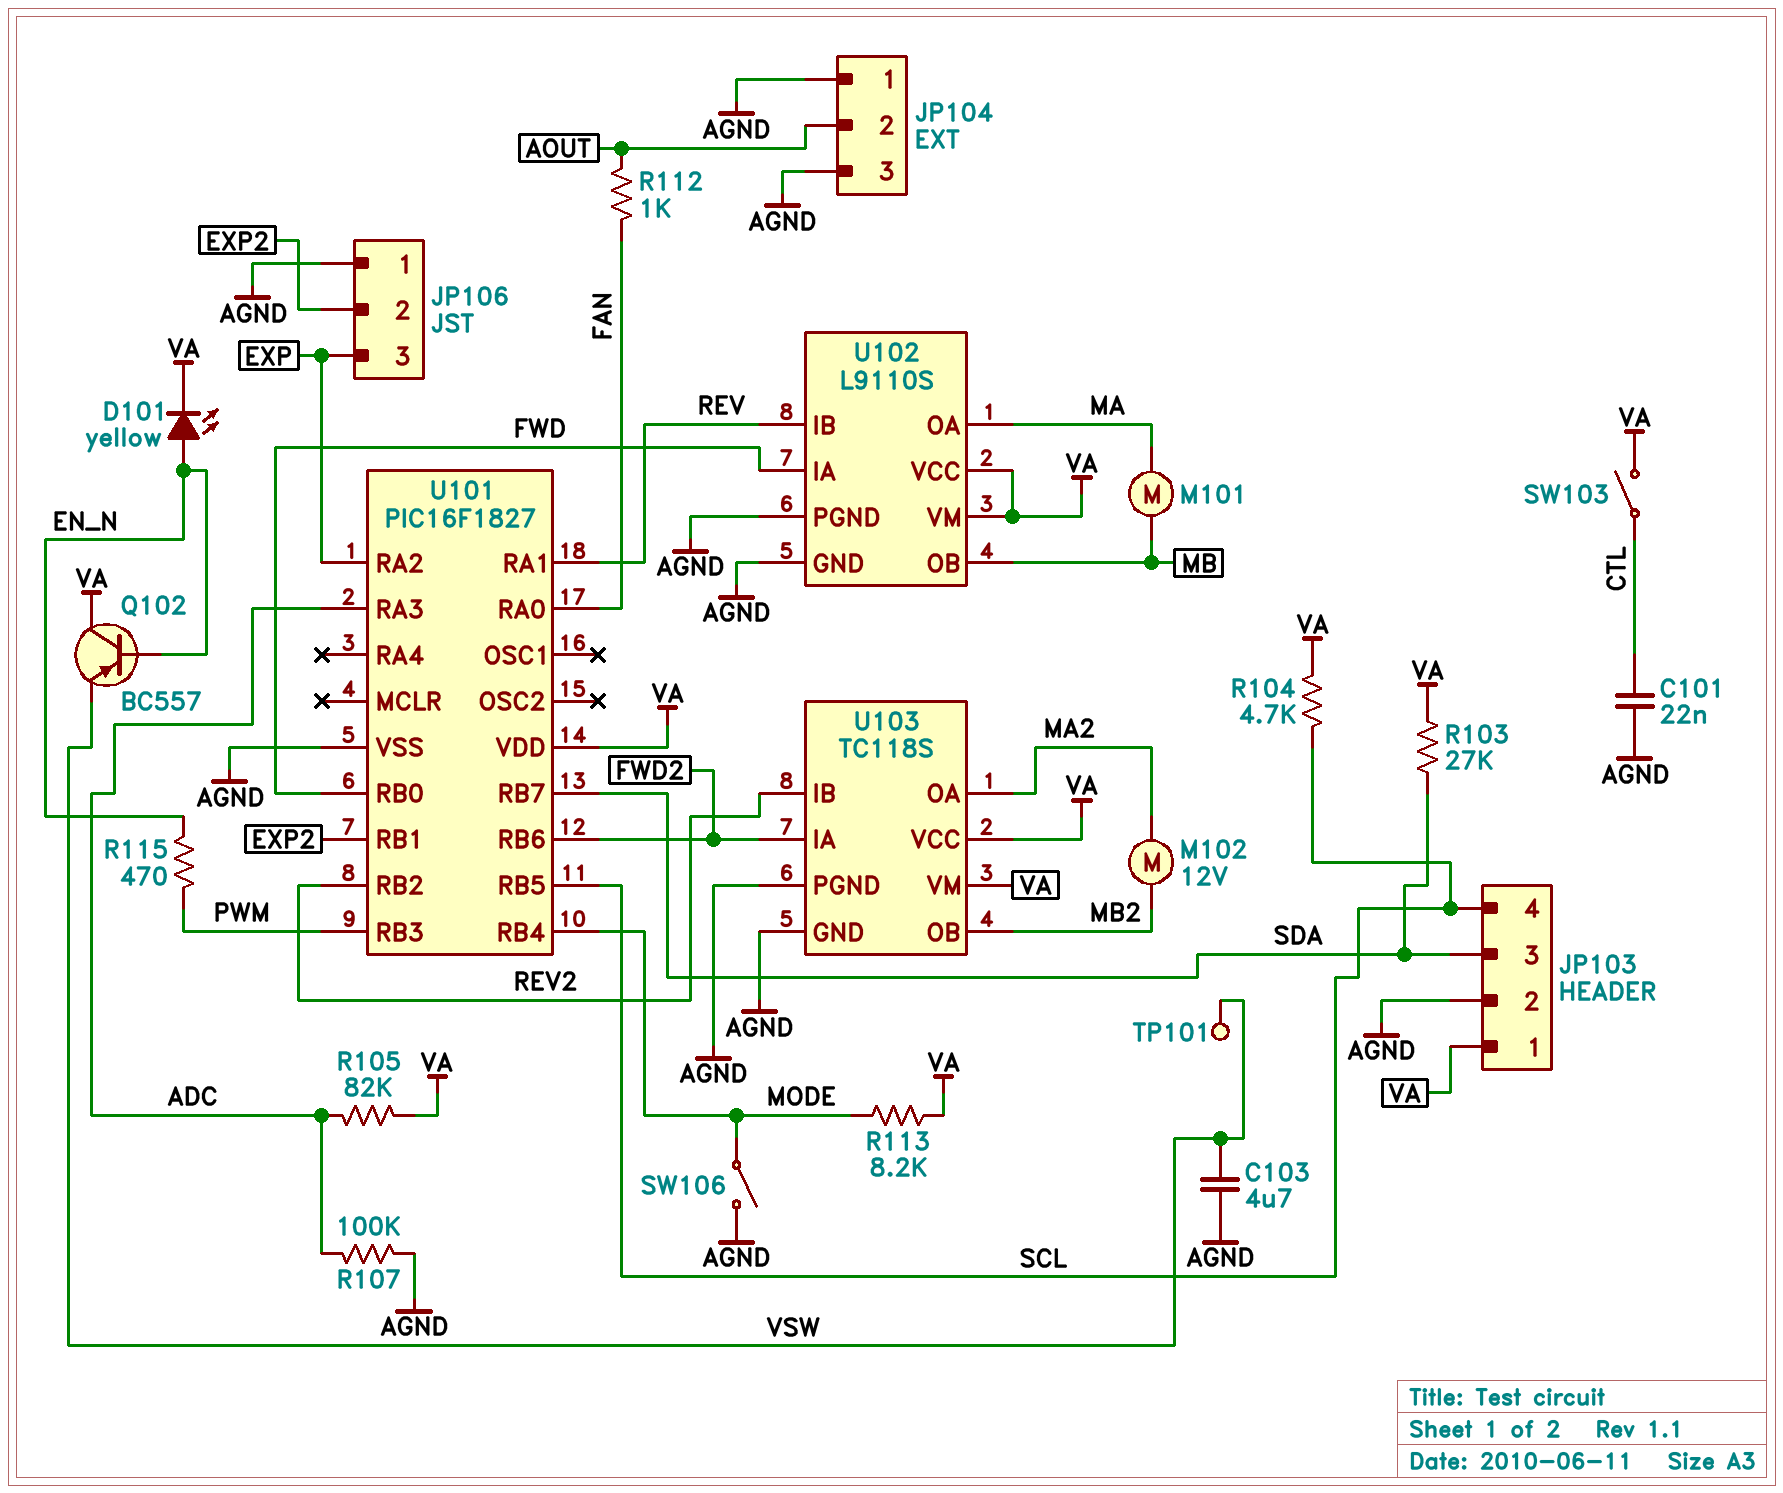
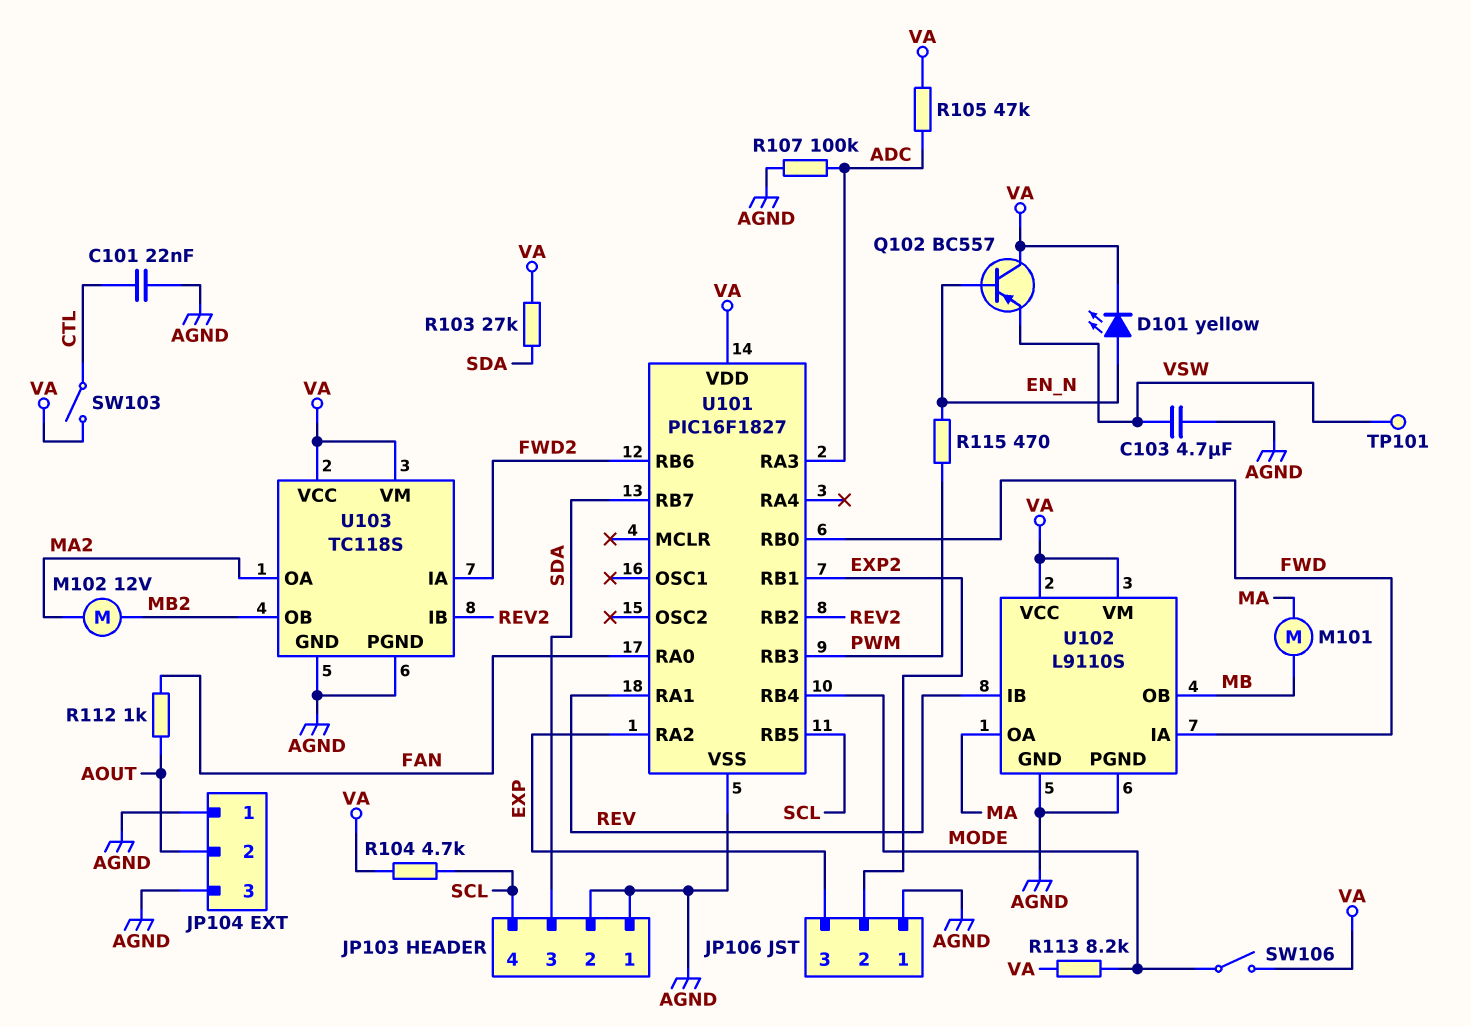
JP103 pin 1: VA -> AGND
R105: 82k (ADC, VA) -> 47k (ADC, VA)
SW106: switch (AGND, MODE) -> switch (MODE, VA)

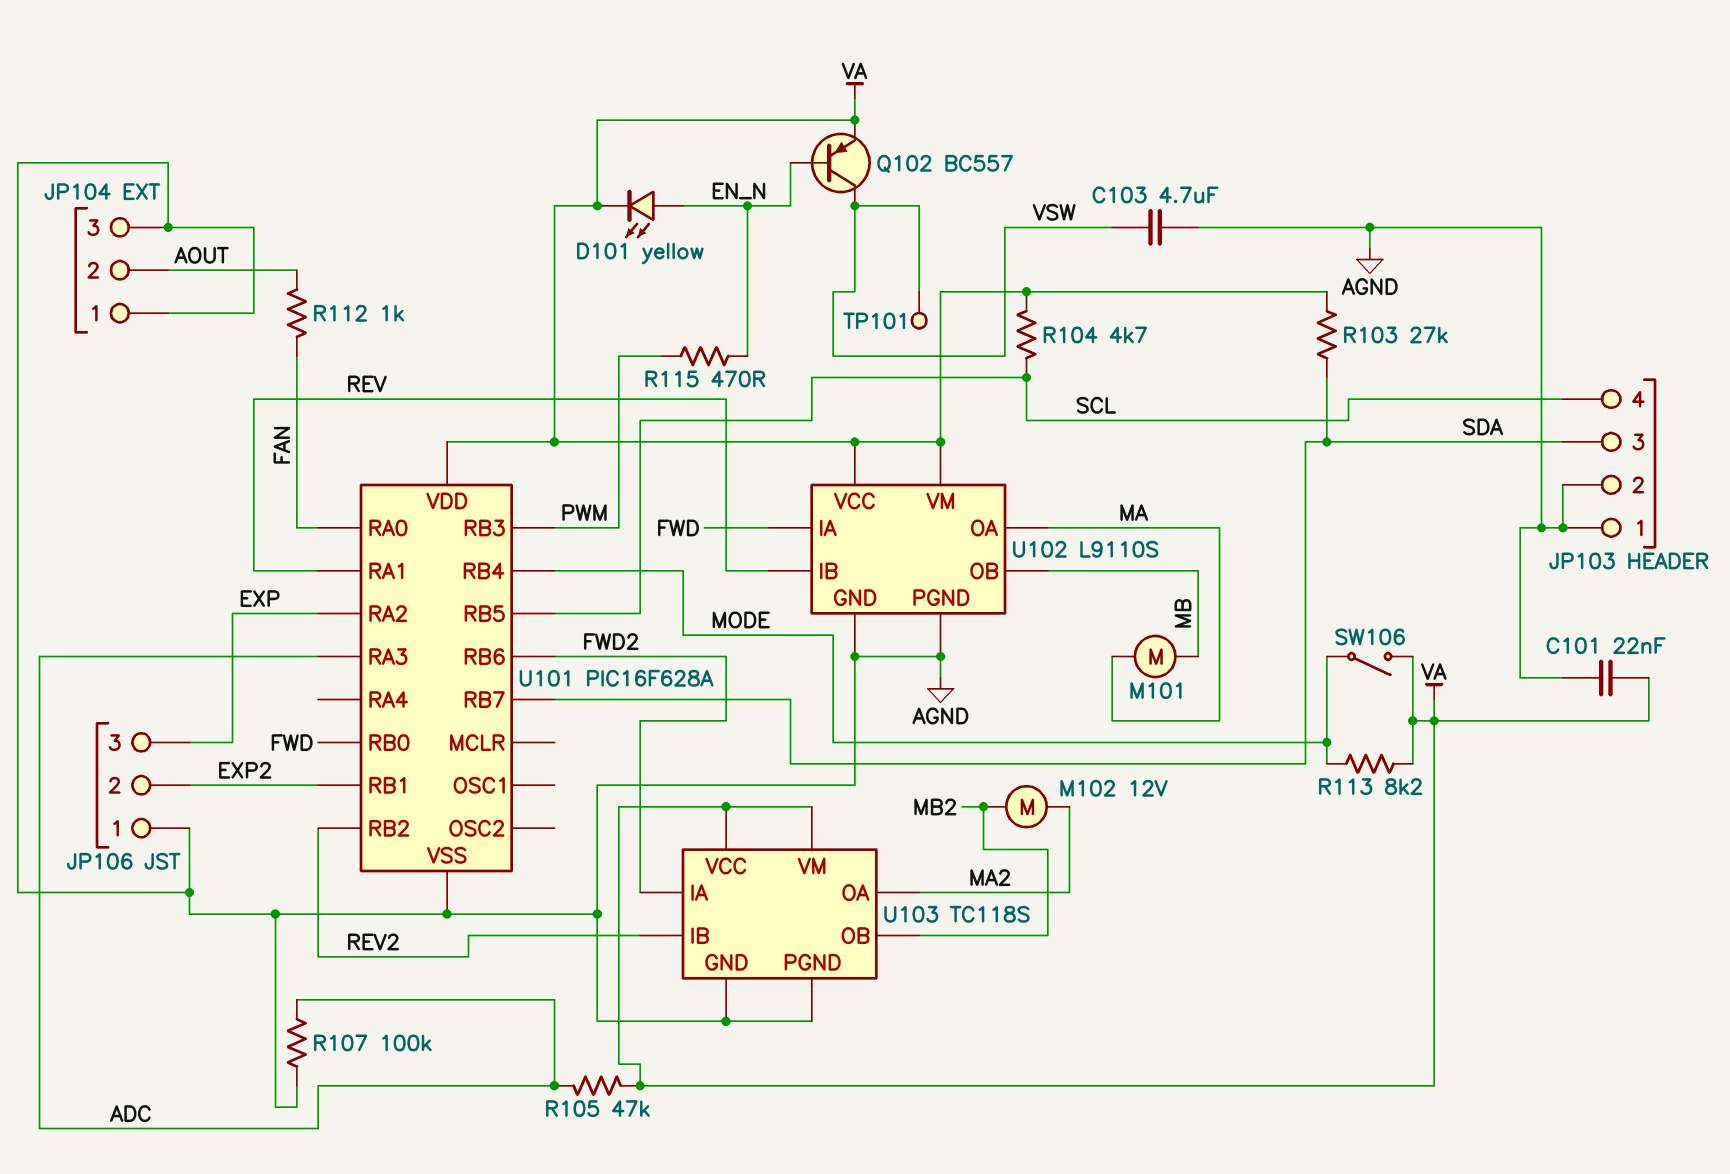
C101: 22nF (AGND, CTL) -> 22nF (AGND, VA)
Q102: PNP BC557 (B EN_N, C VA, E VSW) -> PNP BC557 (B EN_N, C VSW, E VA)
SW103: switch (CTL, VA) -> none
U101: PIC16F1827 -> PIC16F628A

